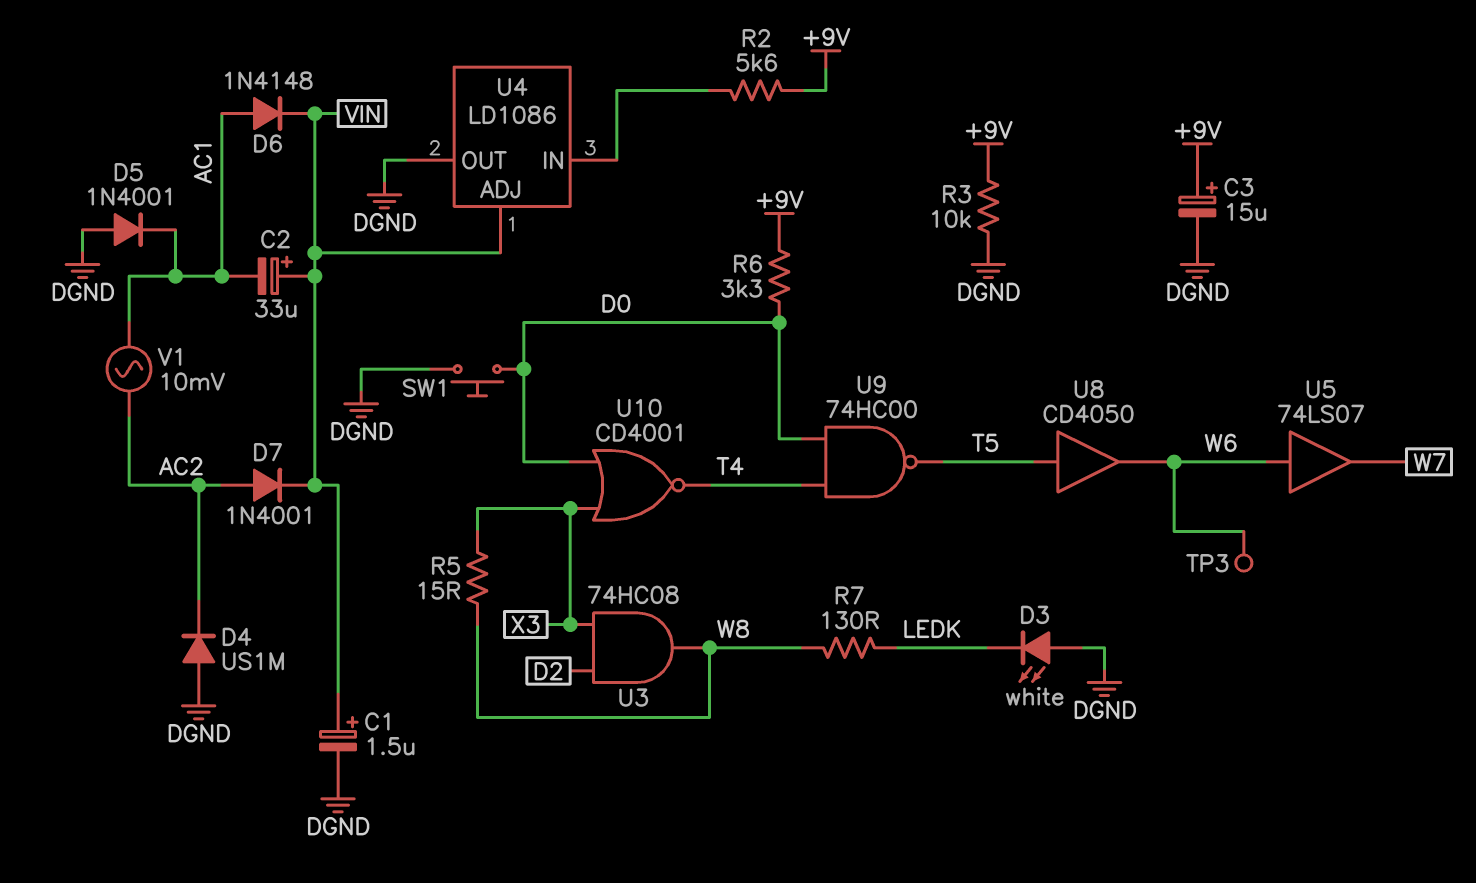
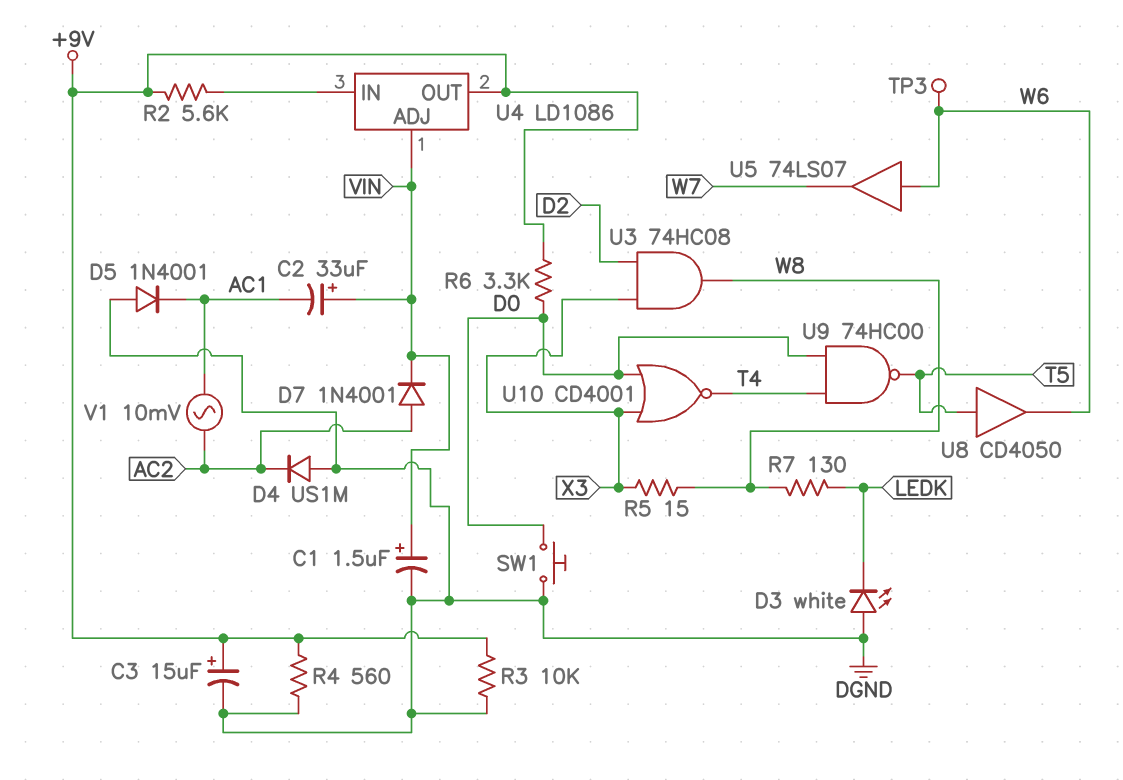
D6: diode 1N4148 (A AC1, K VIN) -> none
R4: none -> 560 (+9V, DGND)
U4 pin OUT: DGND -> +9V

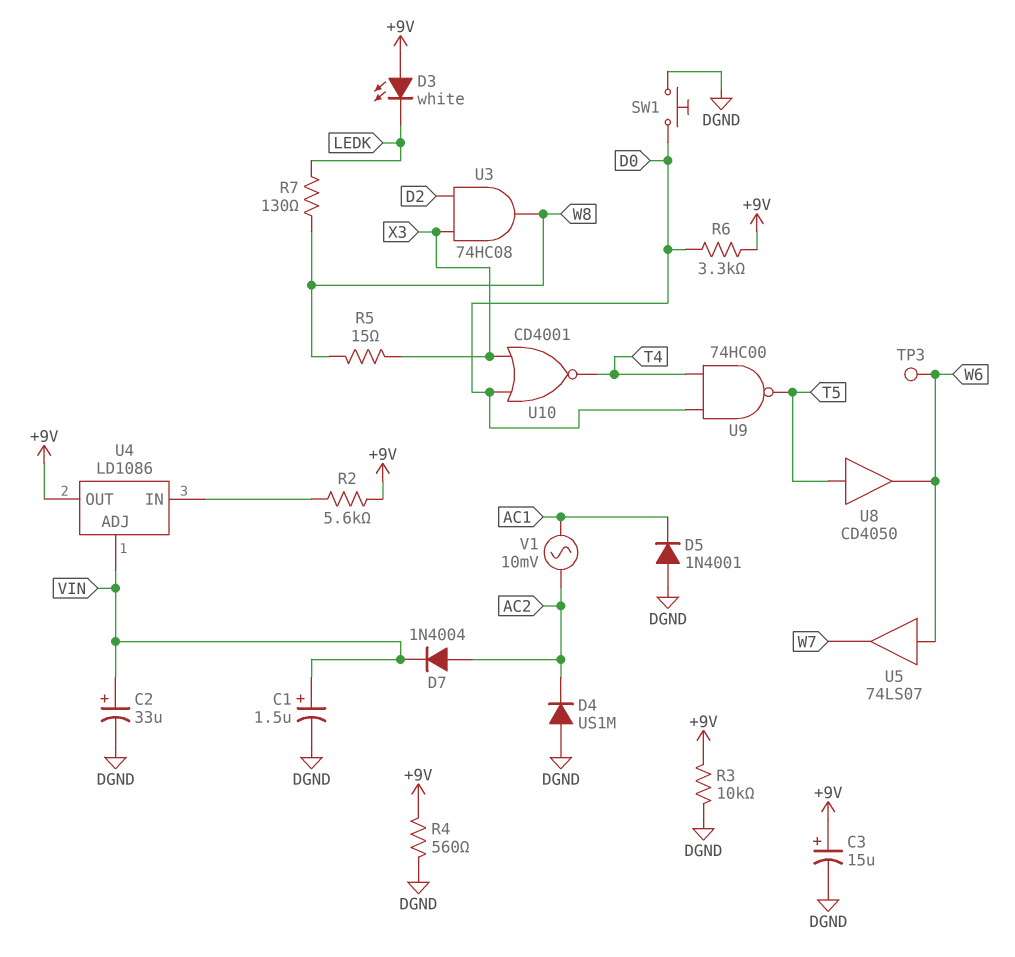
C2: 33uF (plus VIN, minus AC1) -> 33uF (plus VIN, minus DGND)
D3: LED white (A DGND, K LEDK) -> LED white (A +9V, K LEDK)
D7: diode 1N4001 (A AC2, K VIN) -> diode 1N4004 (A AC2, K VIN)

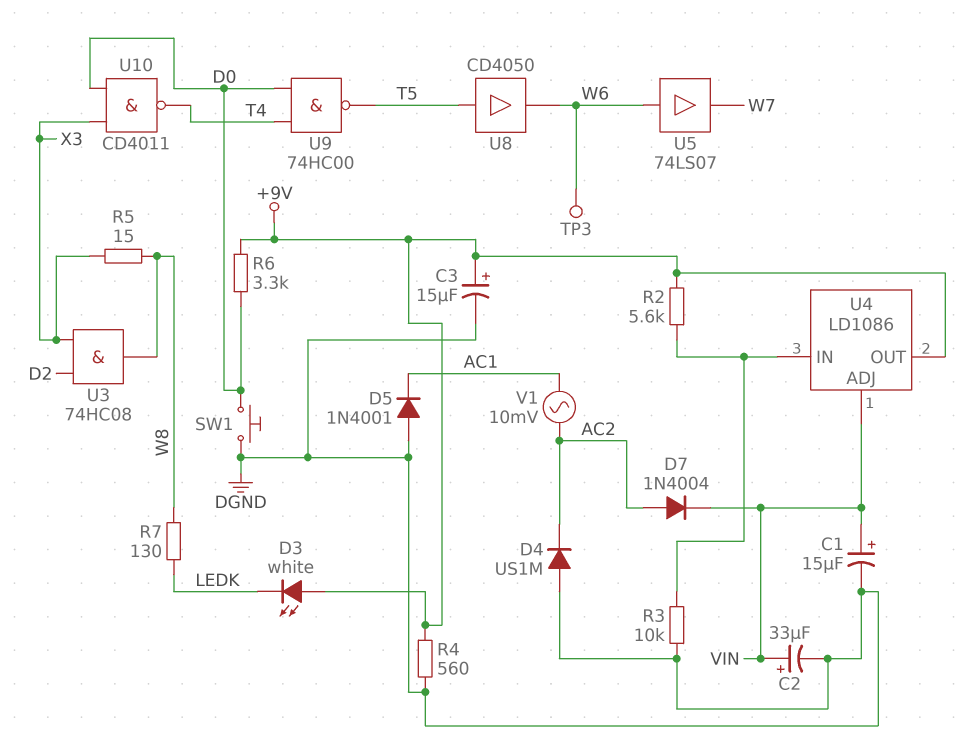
C1: 1.5uF (plus VIN, minus DGND) -> 15uF (plus VIN, minus DGND)
R3: 10k (+9V, DGND) -> 10k (DGND, U4/IN)
U10: NOR CD4001 (in D0, in X3, out T4) -> NAND CD4011 (in D0, in X3, out T4)

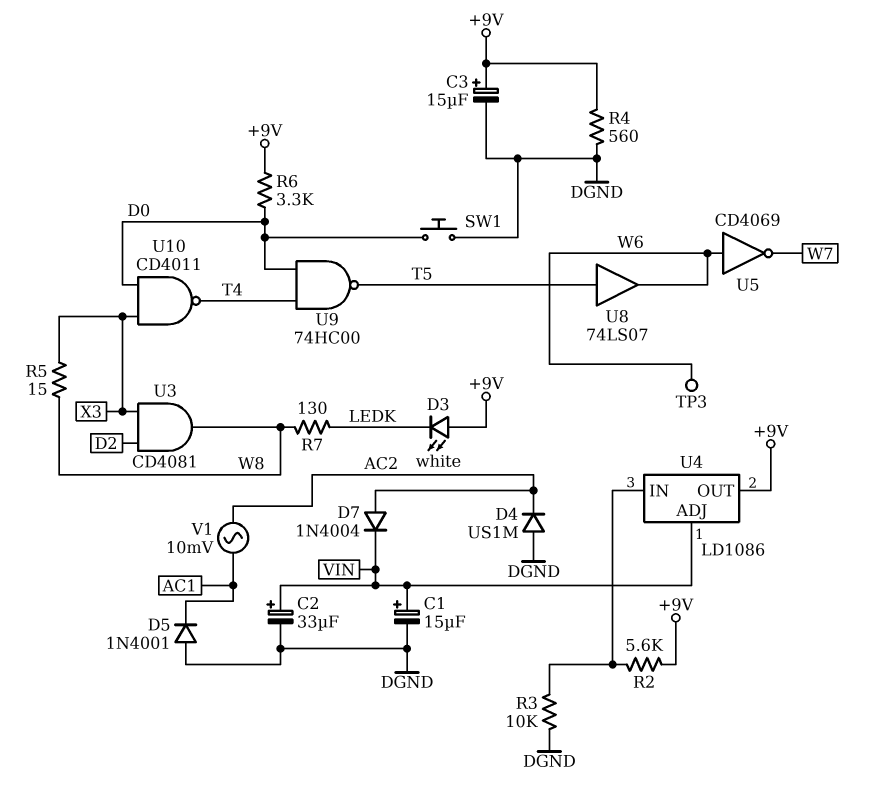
U3: AND 74HC08 (in D2, in X3, out W8) -> AND CD4081 (in D2, in X3, out W8)
U5: buffer 74LS07 (in W6, out W7) -> NOT CD4069 (in W6, out W7)
U8: buffer CD4050 (in T5, out W6) -> buffer 74LS07 (in T5, out W6)

